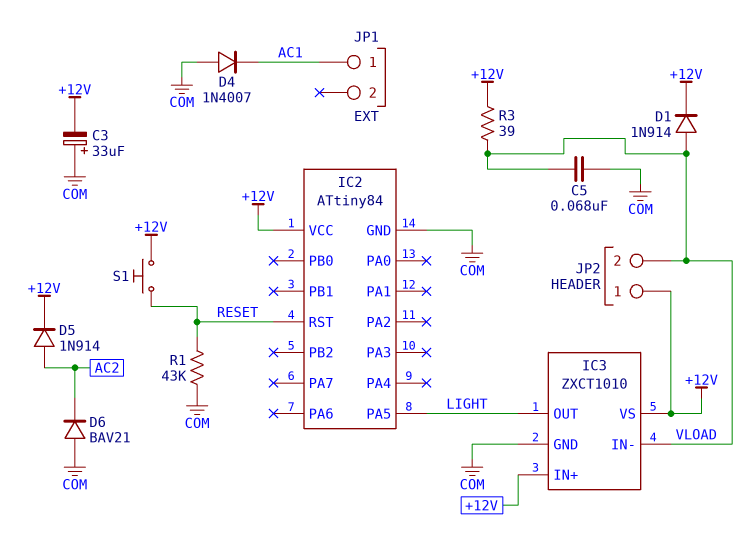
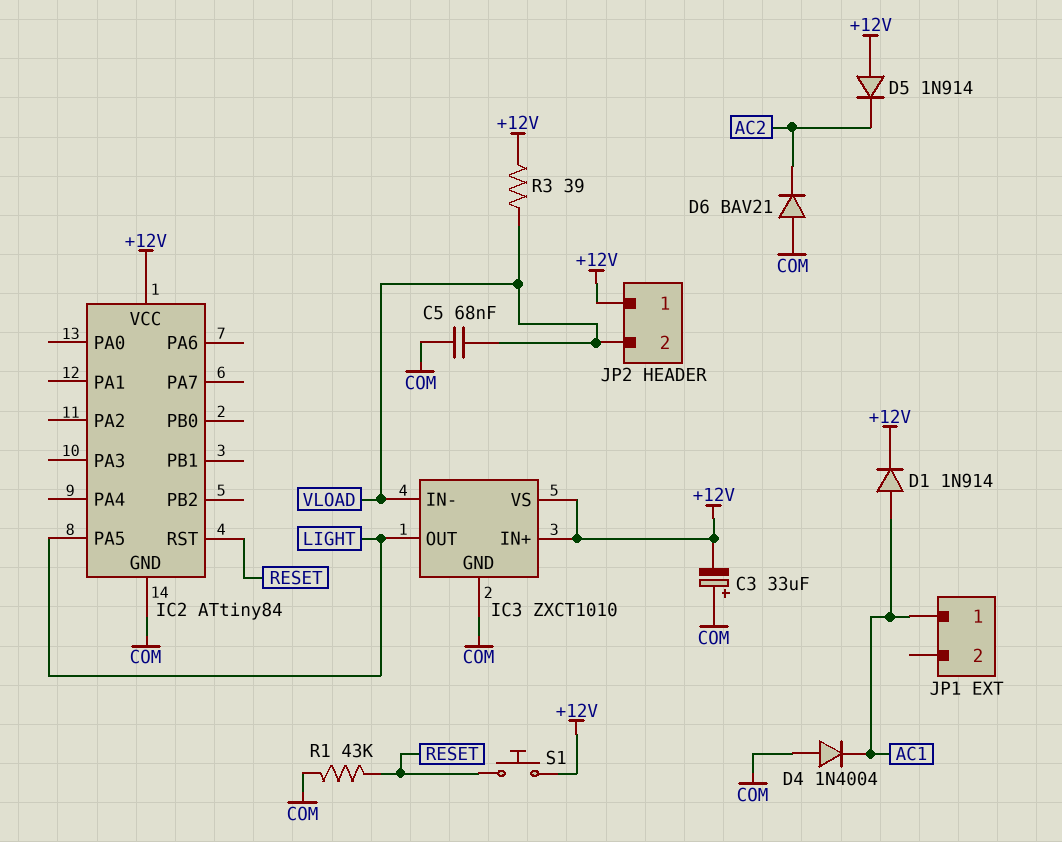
D1: diode 1N914 (A VLOAD, K +12V) -> diode 1N914 (A AC1, K +12V)
D4: diode 1N4007 (A COM, K AC1) -> diode 1N4004 (A COM, K AC1)
D5: diode 1N914 (A AC2, K +12V) -> diode 1N914 (A +12V, K AC2)

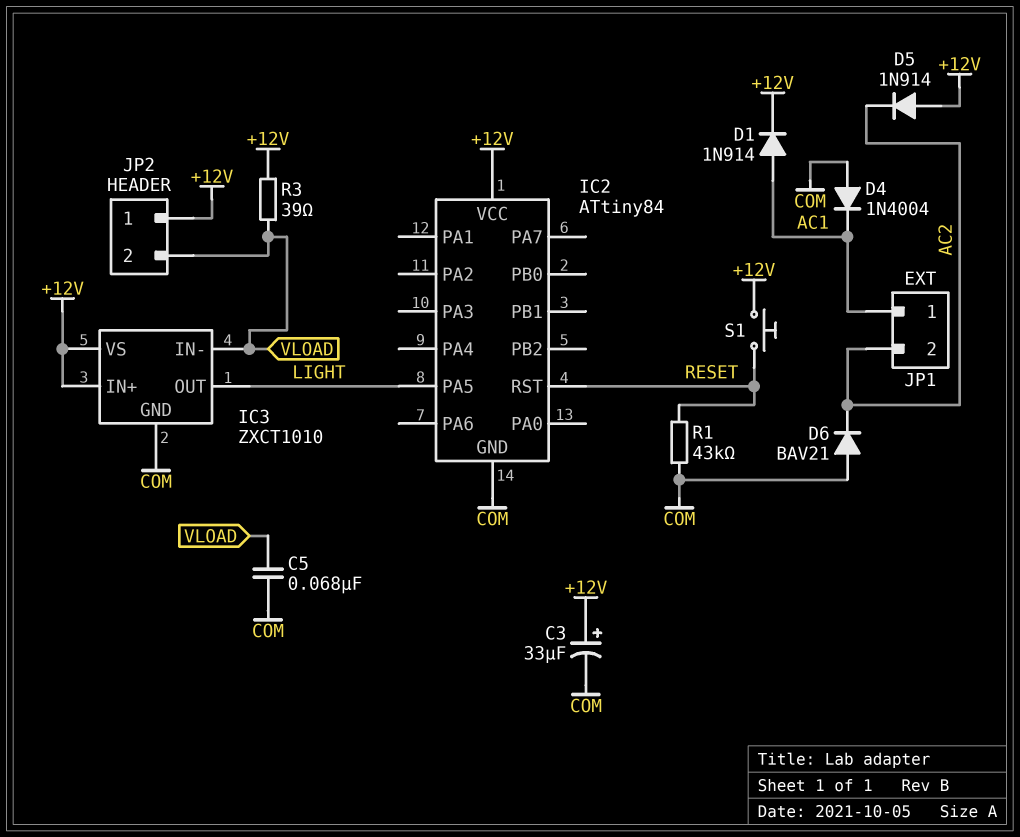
C3: 33uF (plus COM, minus +12V) -> 33uF (plus +12V, minus COM)
JP1 pin 2: none -> AC2

